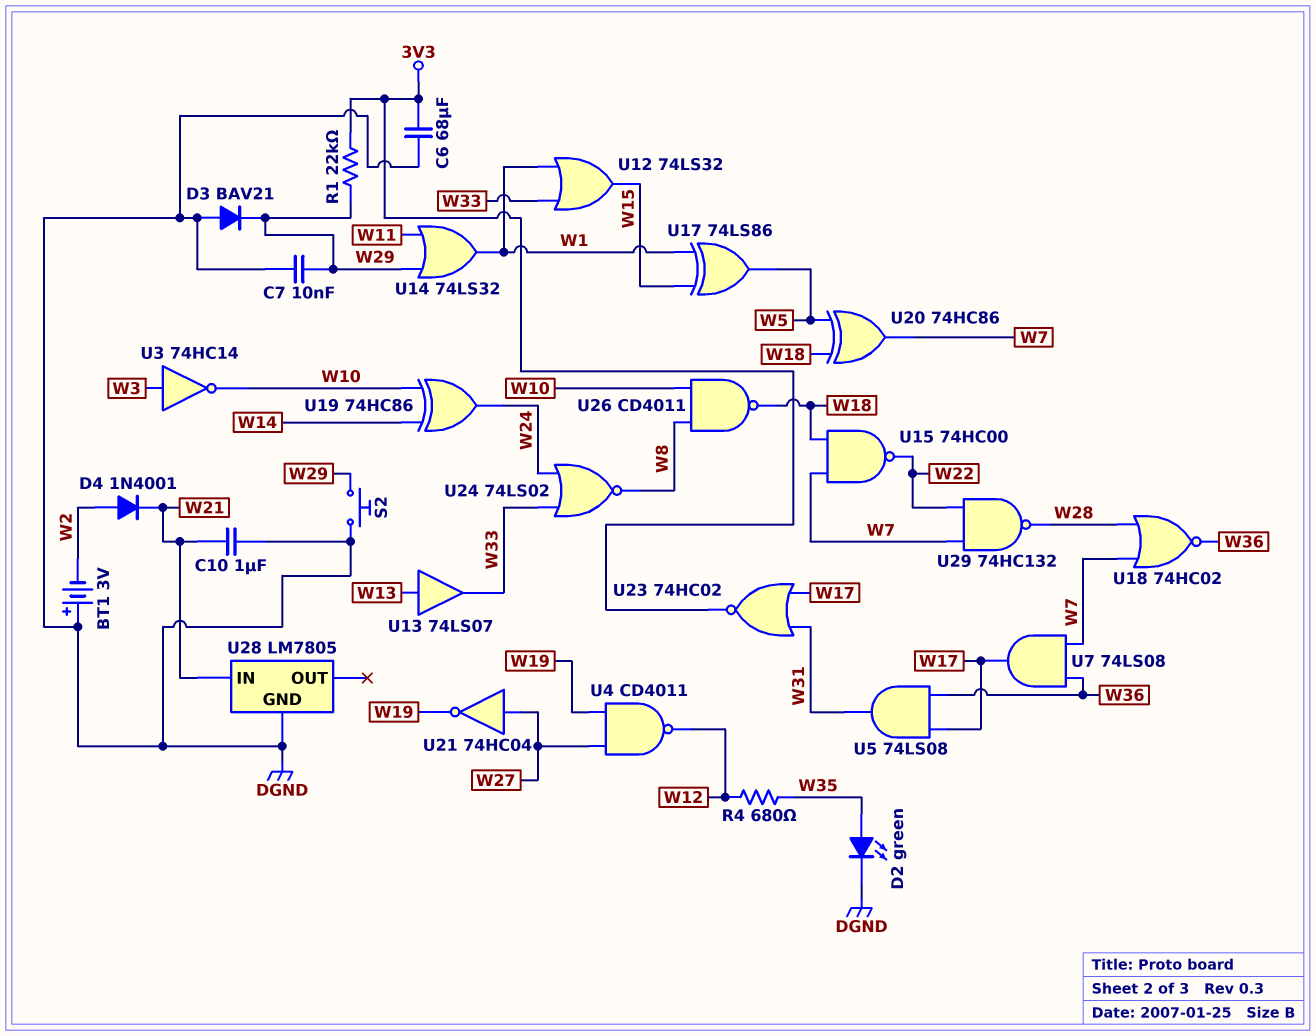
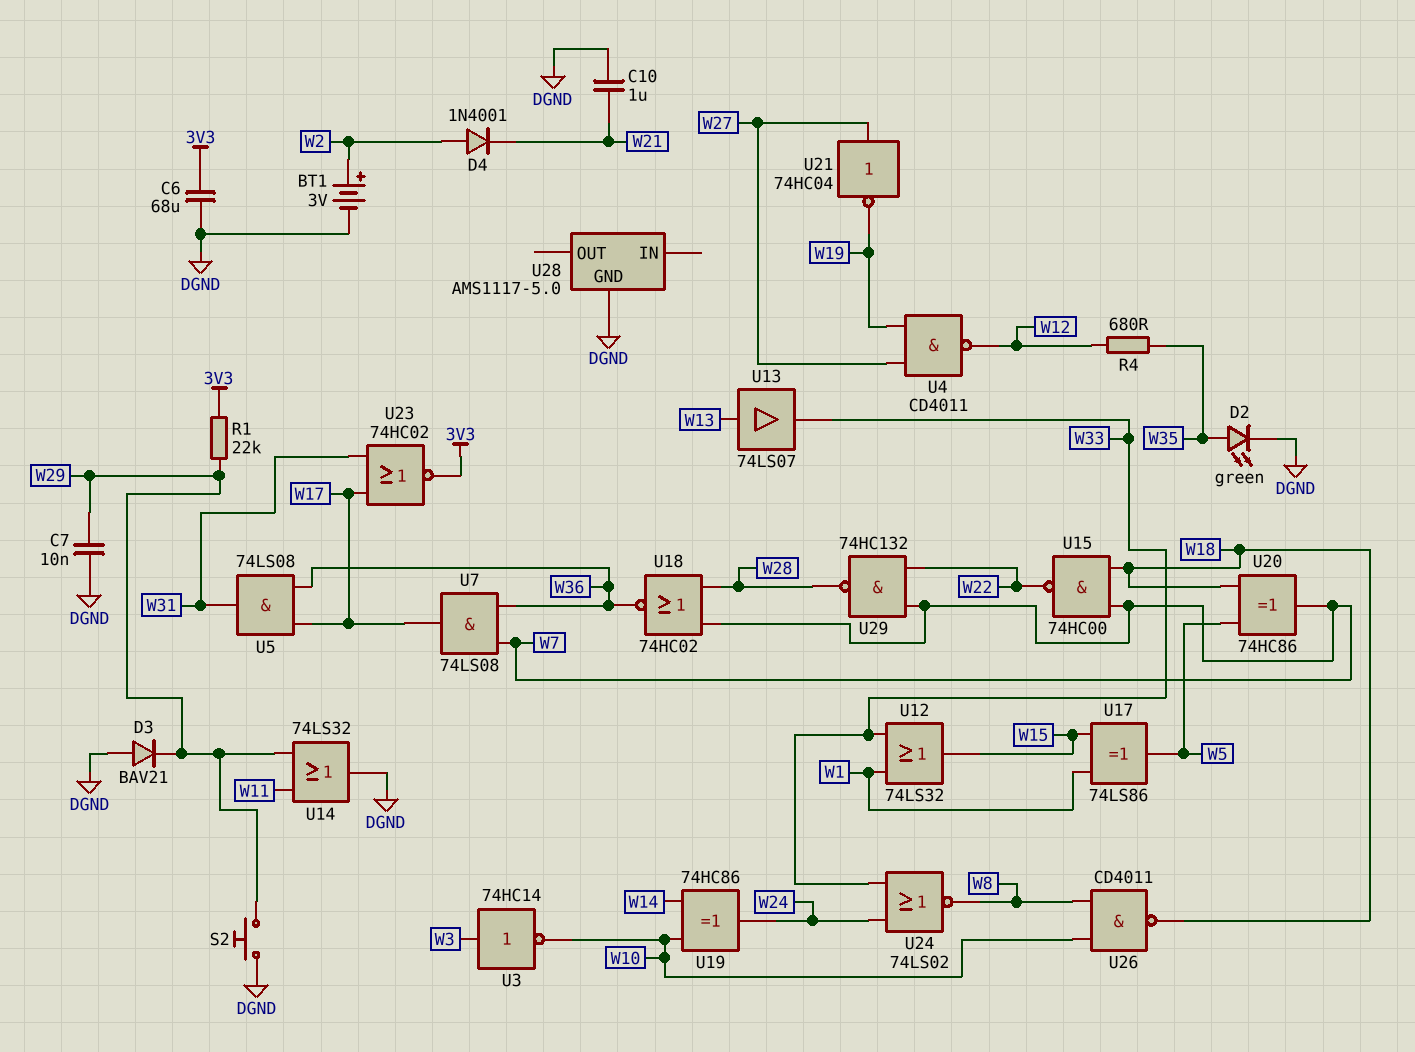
BT1: 3V (plus DGND, minus W2) -> 3V (plus W2, minus DGND)
U14: OR 74LS32 (in W11, in W29, out W1) -> OR 74LS32 (in W11, in W29, out DGND)
U28: LM7805 -> AMS1117-5.0
U28 pin IN: W21 -> none

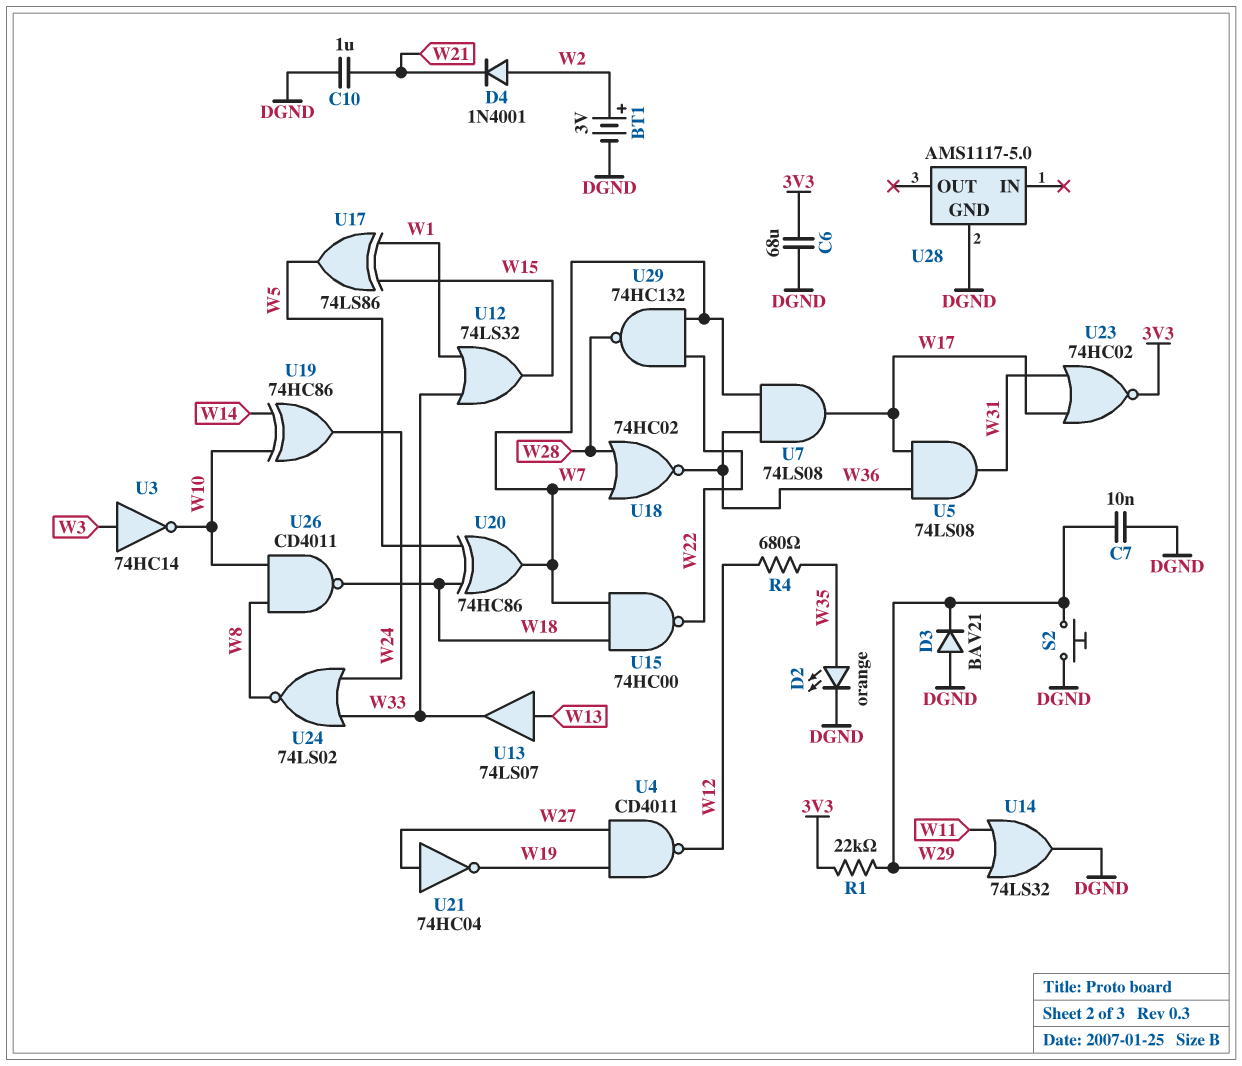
D2: LED green (A W35, K DGND) -> LED orange (A W35, K DGND)

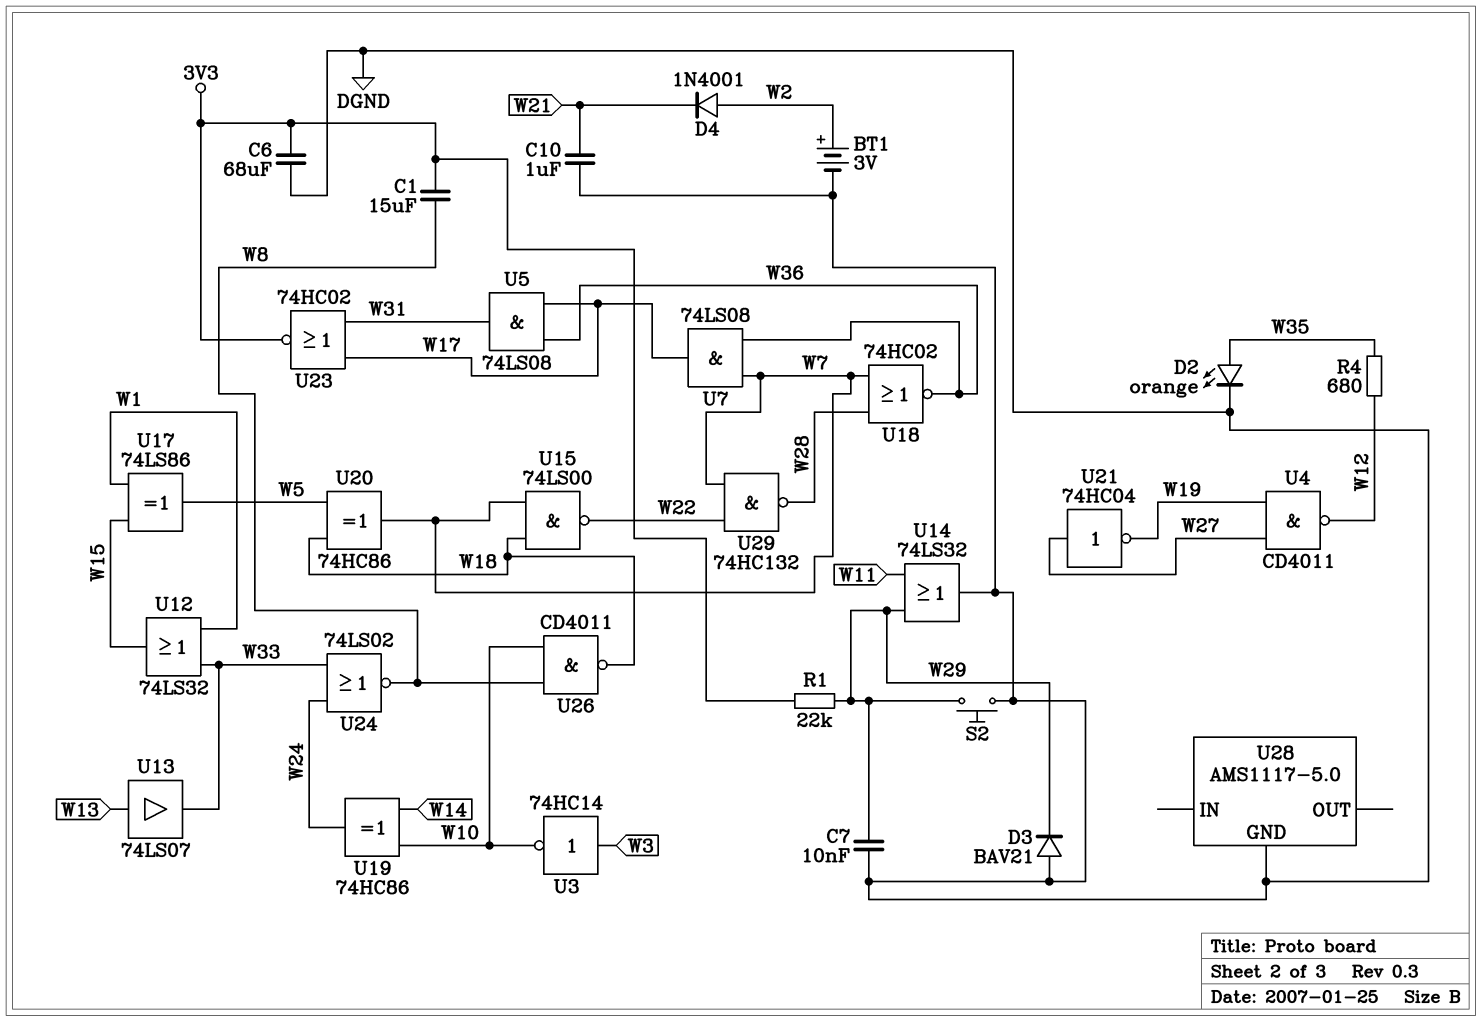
C1: none -> 15uF (3V3, W8)
U15: NAND 74HC00 (in W7, in W18, out W22) -> NAND 74LS00 (in W7, in W18, out W22)

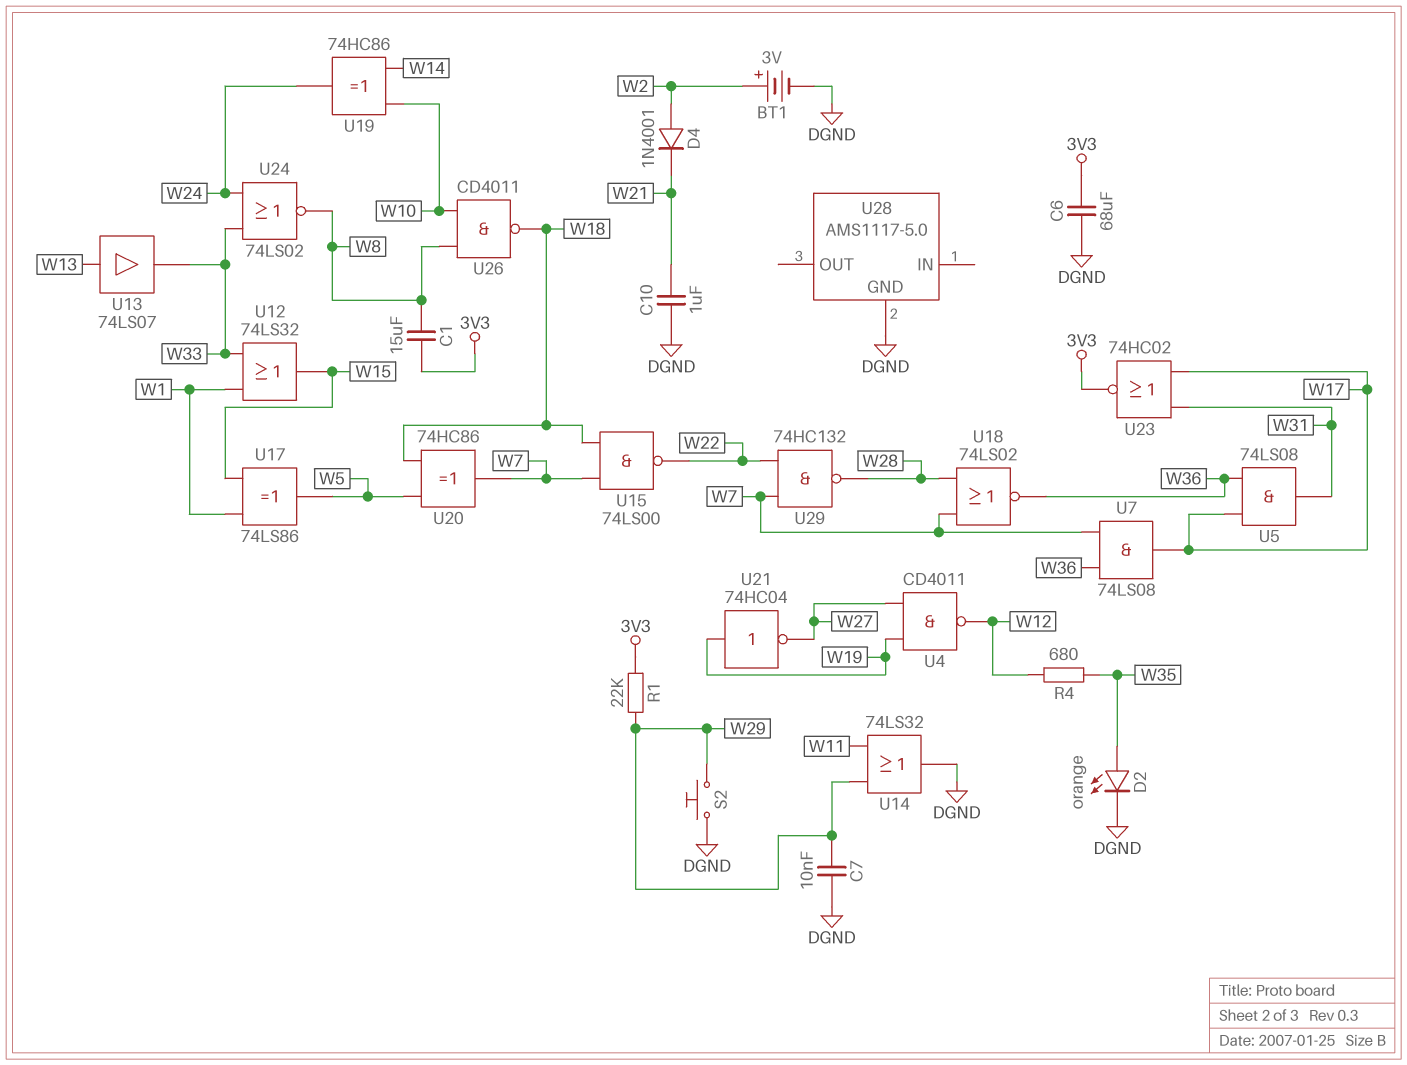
D3: diode BAV21 (A DGND, K W29) -> none
U3: NOT 74HC14 (in W3, out W10) -> none
U18: NOR 74HC02 (in W7, in W28, out W36) -> NOR 74LS02 (in W7, in W28, out W36)
U21: NOT 74HC04 (in W27, out W19) -> NOT 74HC04 (in W19, out W27)

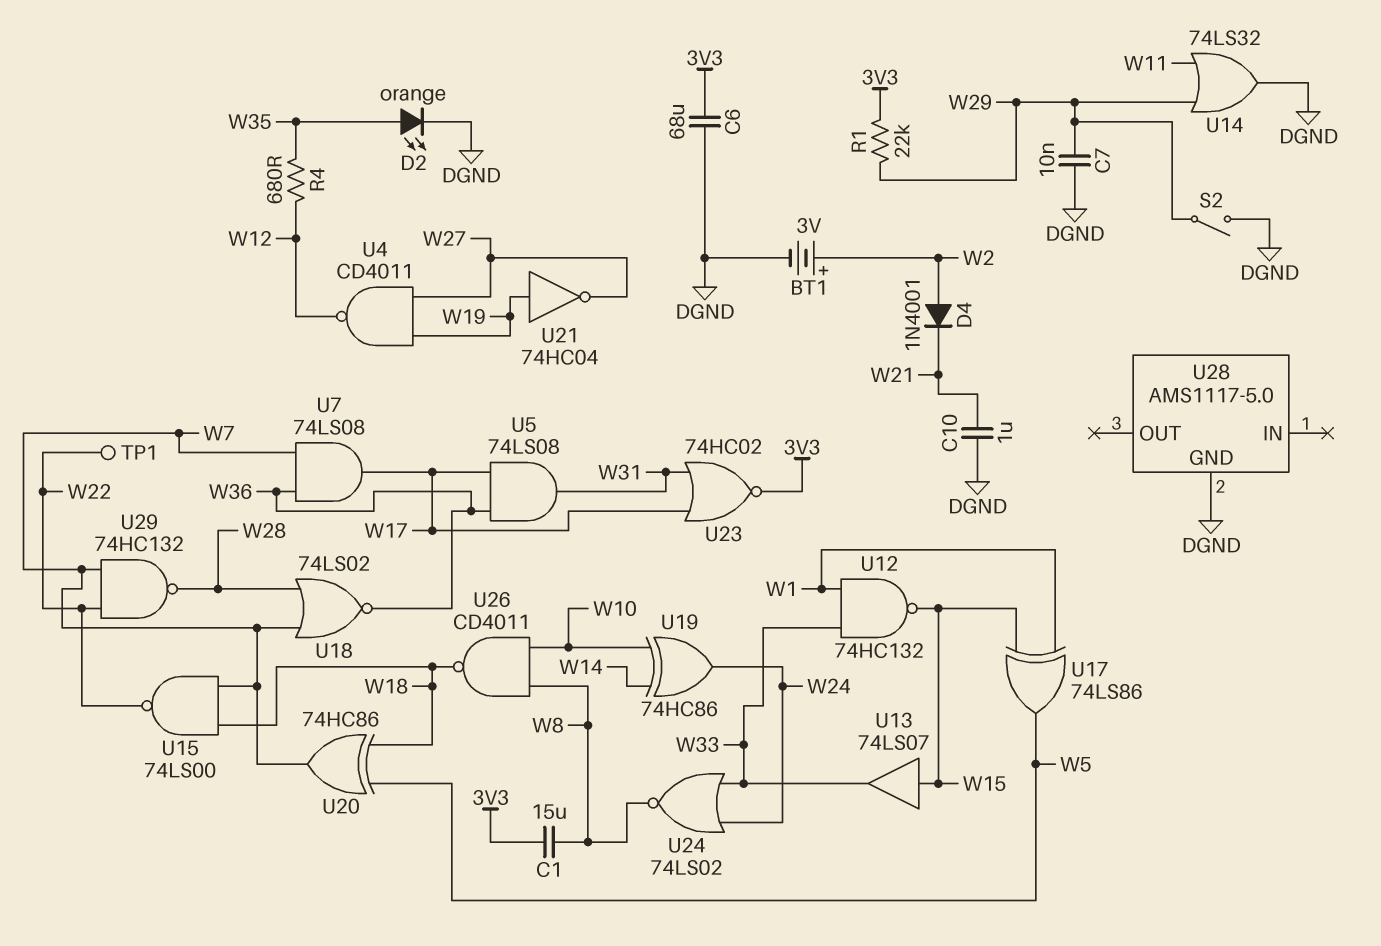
S2: button (DGND, W29) -> switch (DGND, W29)
TP1: none -> test point (W22)
U12: OR 74LS32 (in W1, in W33, out W15) -> NAND 74HC132 (in W1, in W33, out W15)
U13: buffer 74LS07 (in W13, out W33) -> buffer 74LS07 (in W15, out W33)

